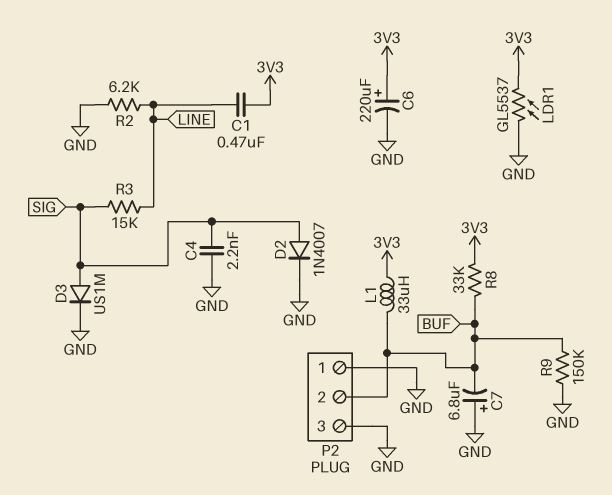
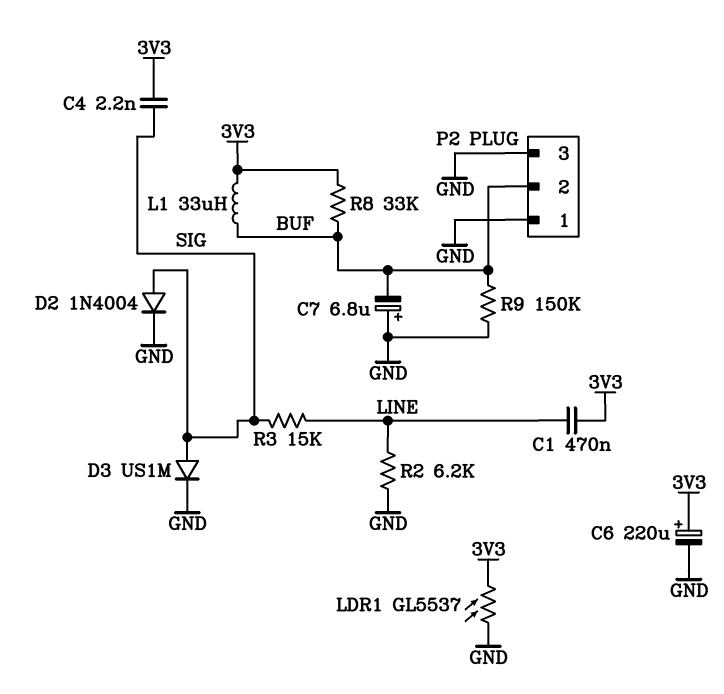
C4: 2.2nF (GND, SIG) -> 2.2nF (3V3, SIG)
D2: diode 1N4007 (A SIG, K GND) -> diode 1N4004 (A SIG, K GND)

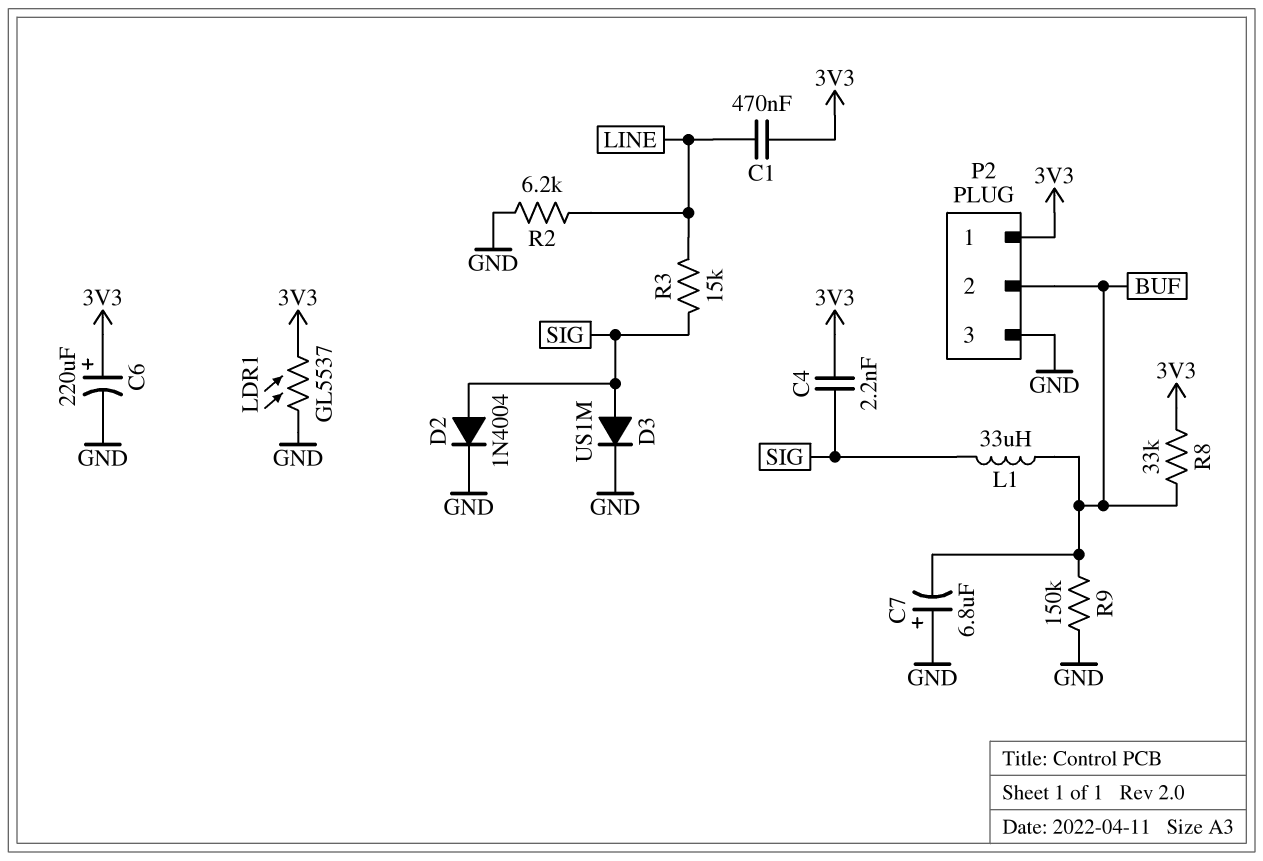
L1: 33uH (3V3, BUF) -> 33uH (BUF, SIG)
P2 pin 1: GND -> 3V3

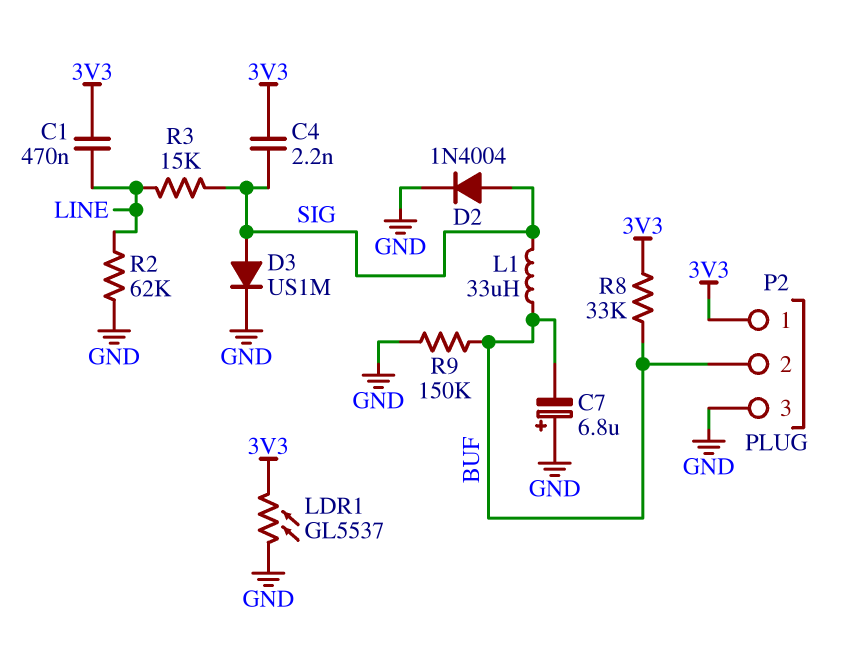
C6: 220uF (plus 3V3, minus GND) -> none
R2: 6.2k (GND, LINE) -> 62k (GND, LINE)

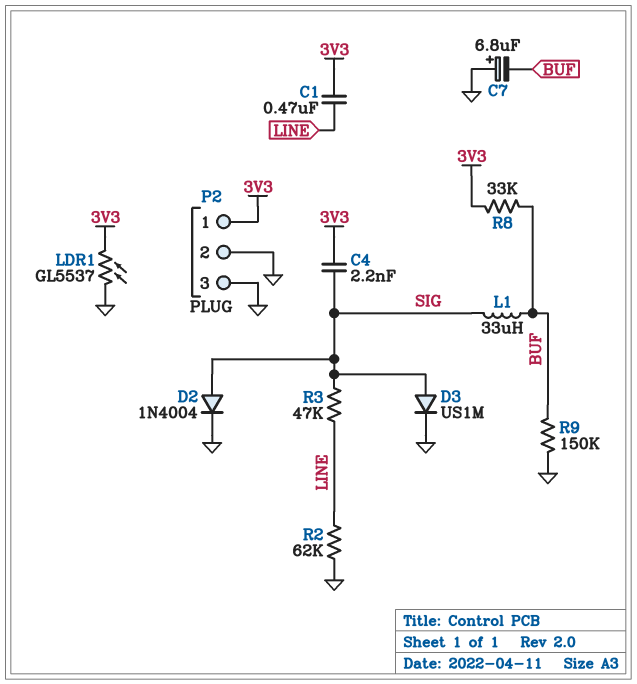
P2 pin 2: BUF -> GND
R3: 15k (LINE, SIG) -> 47k (LINE, SIG)

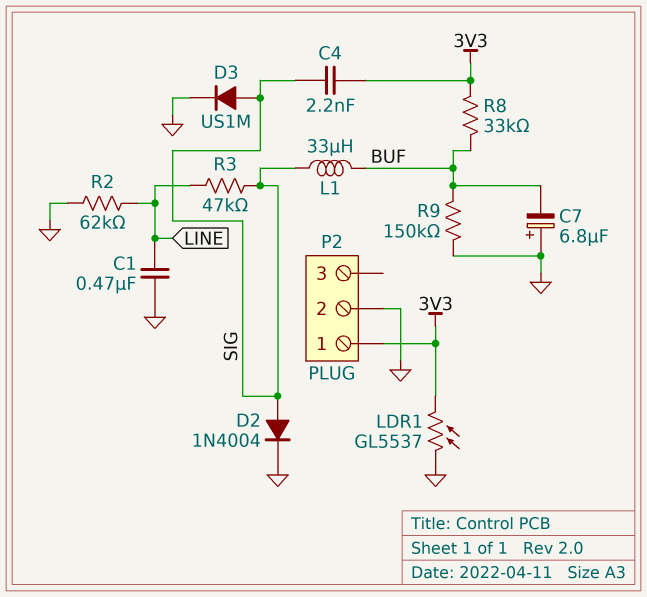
C1: 470nF (3V3, LINE) -> 470nF (GND, LINE)
P2 pin 3: GND -> none

